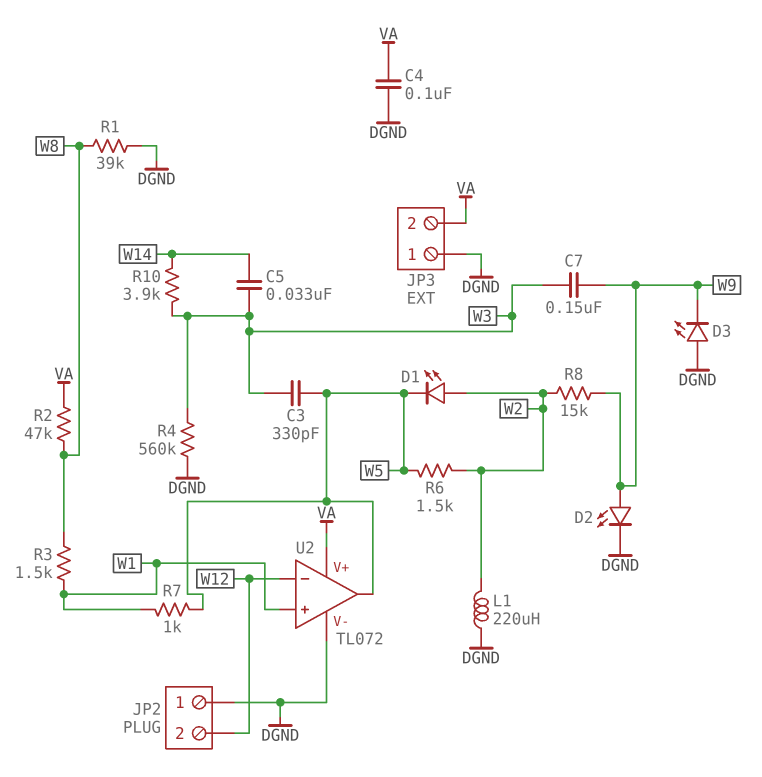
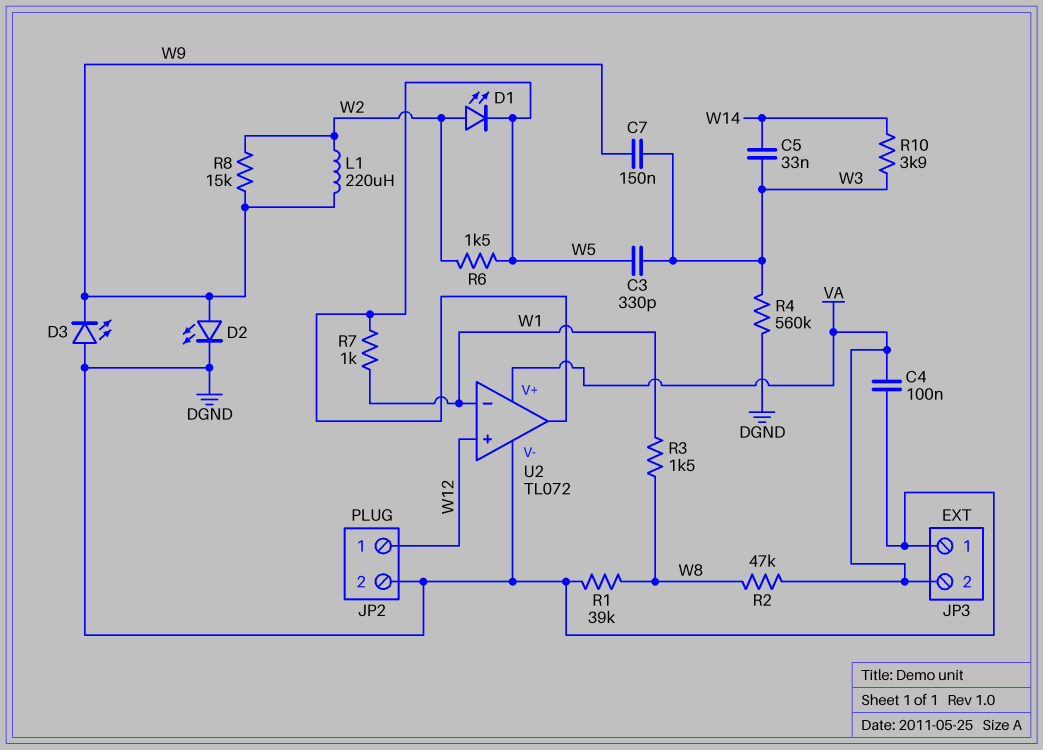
JP2 pin 1: DGND -> W12
JP2 pin 2: W12 -> DGND
L1: 220uH (DGND, W2) -> 220uH (W2, W9)
U2 pin in+: W1 -> W12
U2 pin in-: W12 -> W1

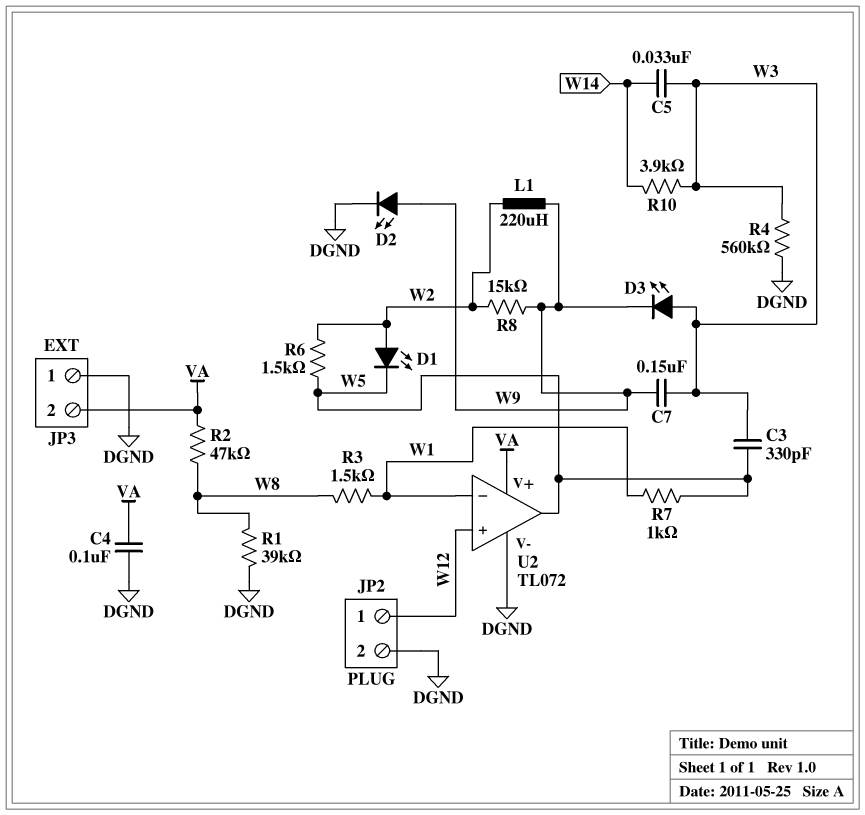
D3: LED (A DGND, K W9) -> LED (A W3, K W9)

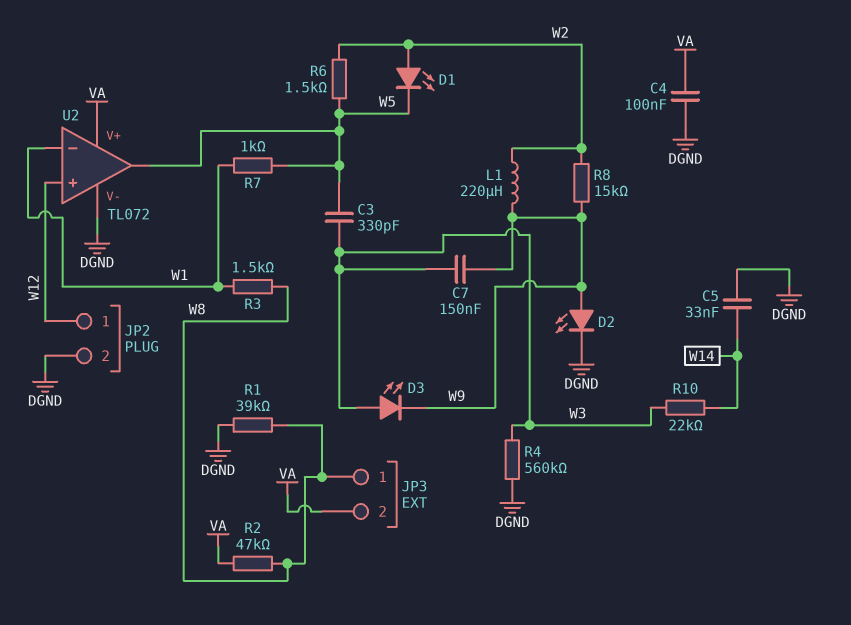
C5: 33nF (W3, W14) -> 33nF (DGND, W14)
JP3 pin 1: DGND -> W8
R10: 3.9k (W3, W14) -> 22k (W3, W14)

